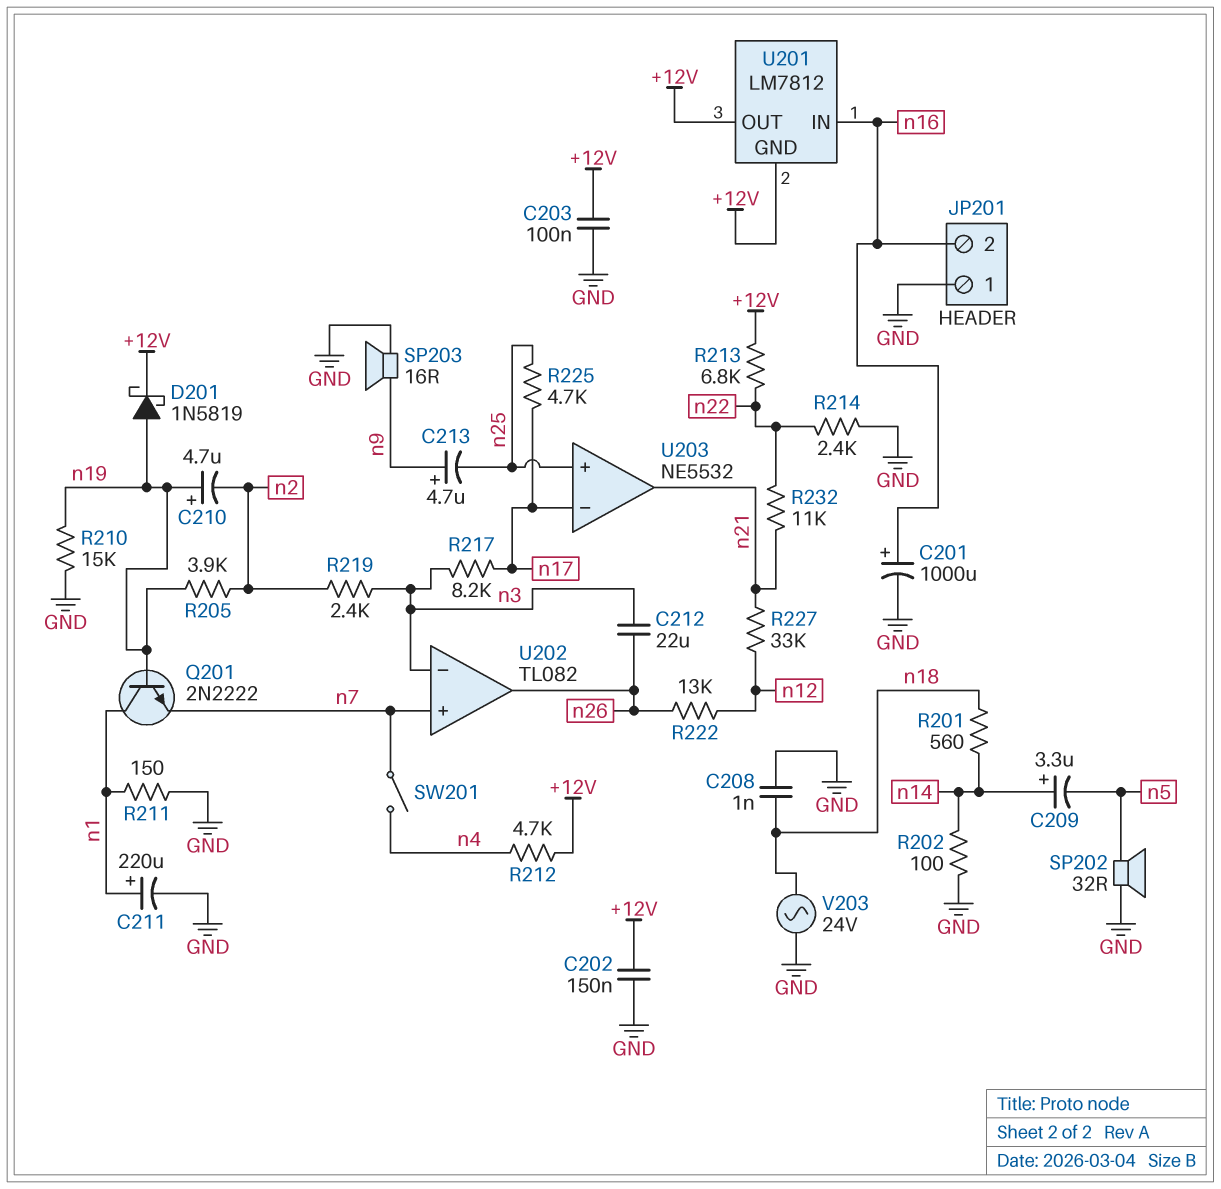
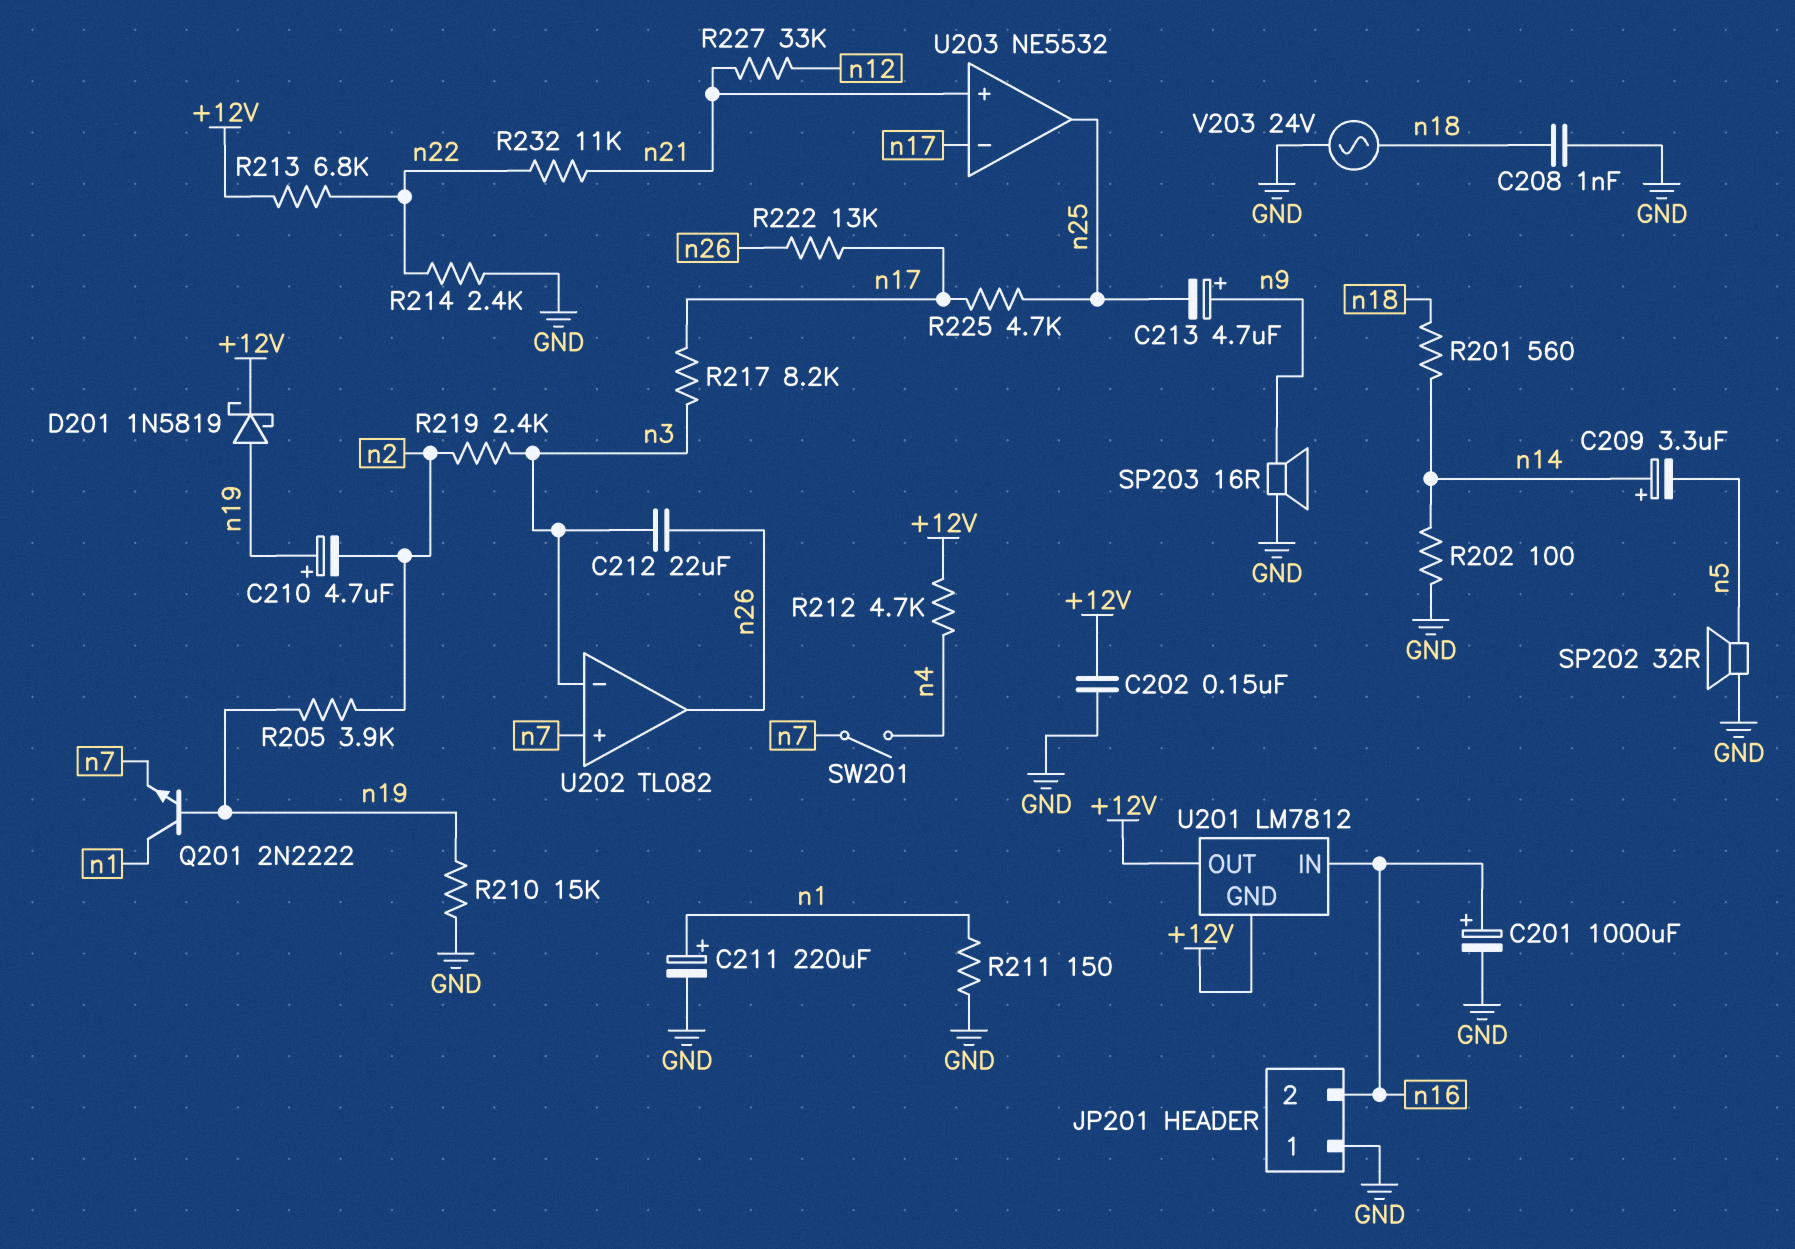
C203: 100nF (+12V, GND) -> none
R222: 13k (n12, n26) -> 13k (n17, n26)
U203 pin in+: n25 -> n21
U203 pin out: n21 -> n25

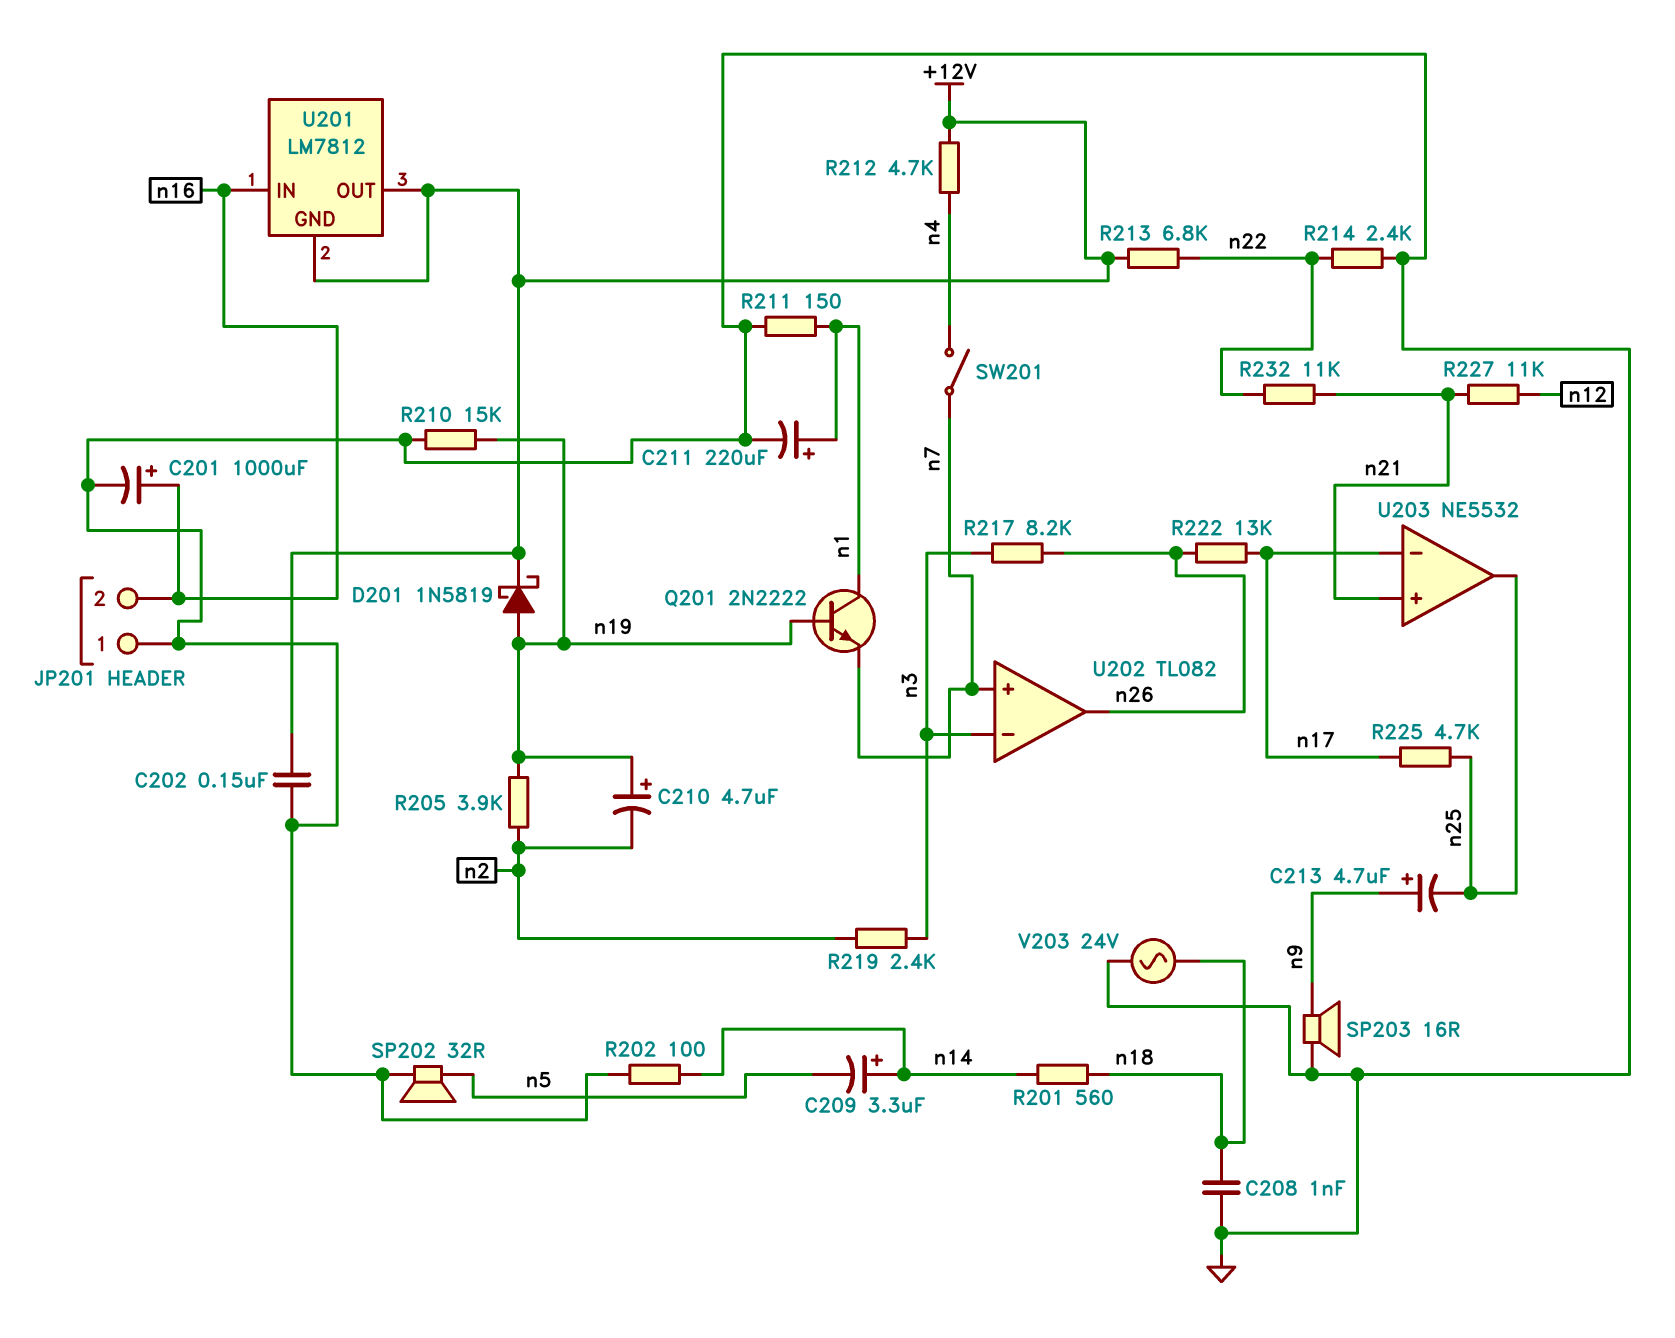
C212: 22uF (n3, n26) -> none
R217: 8.2k (n3, n17) -> 8.2k (n3, n26)
R227: 33k (n12, n21) -> 11k (n12, n21)

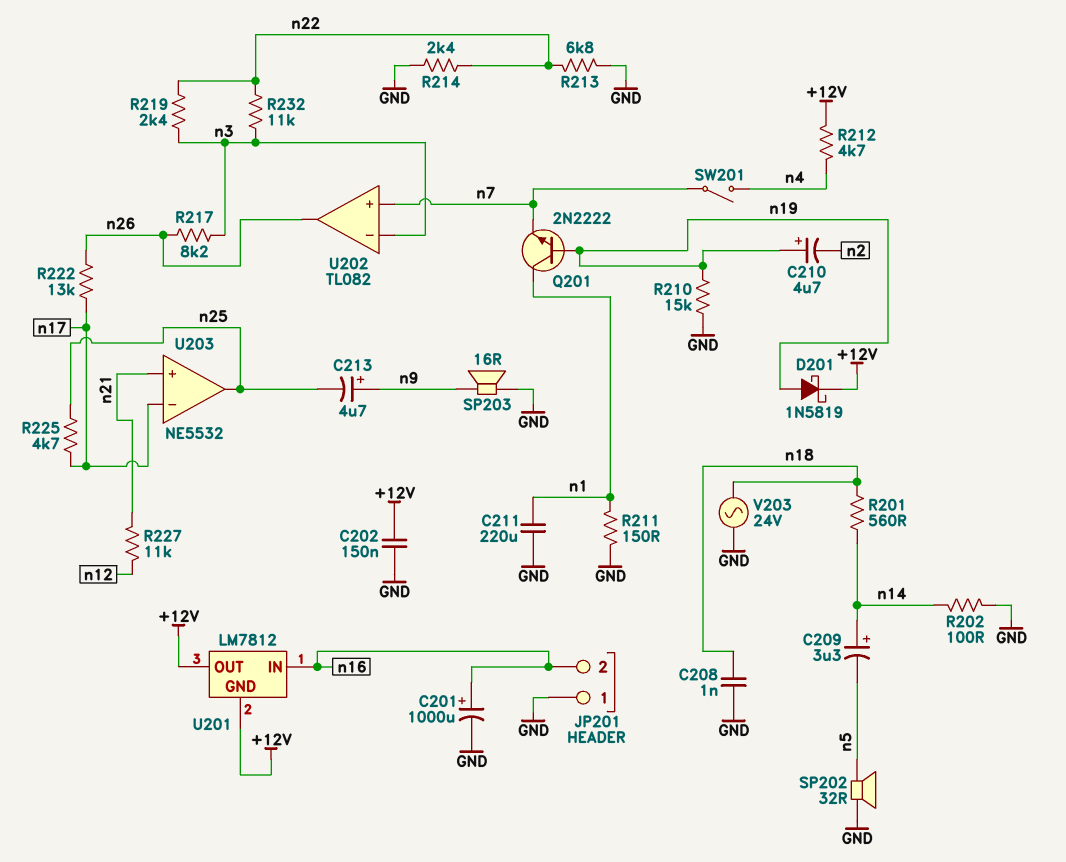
C211: 220uF (plus n1, minus GND) -> 220uF (GND, n1)
R205: 3.9k (n2, n19) -> none
R213: 6.8k (+12V, n22) -> 6.8k (GND, n22)
R219: 2.4k (n2, n3) -> 2.4k (n3, n22)
R232: 11k (n21, n22) -> 11k (n3, n22)

